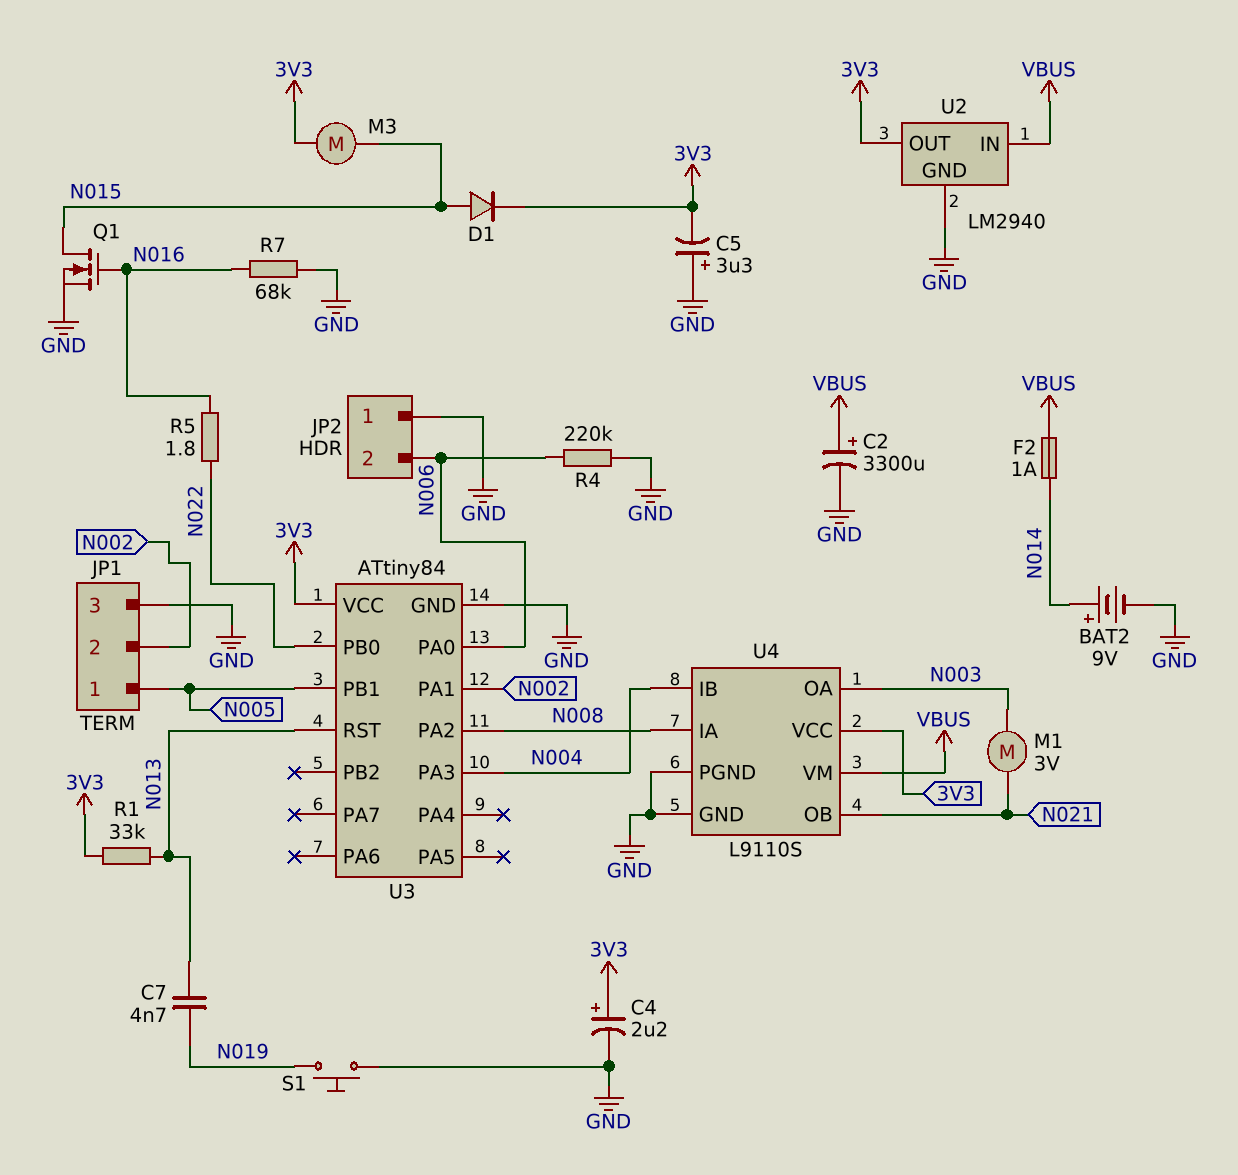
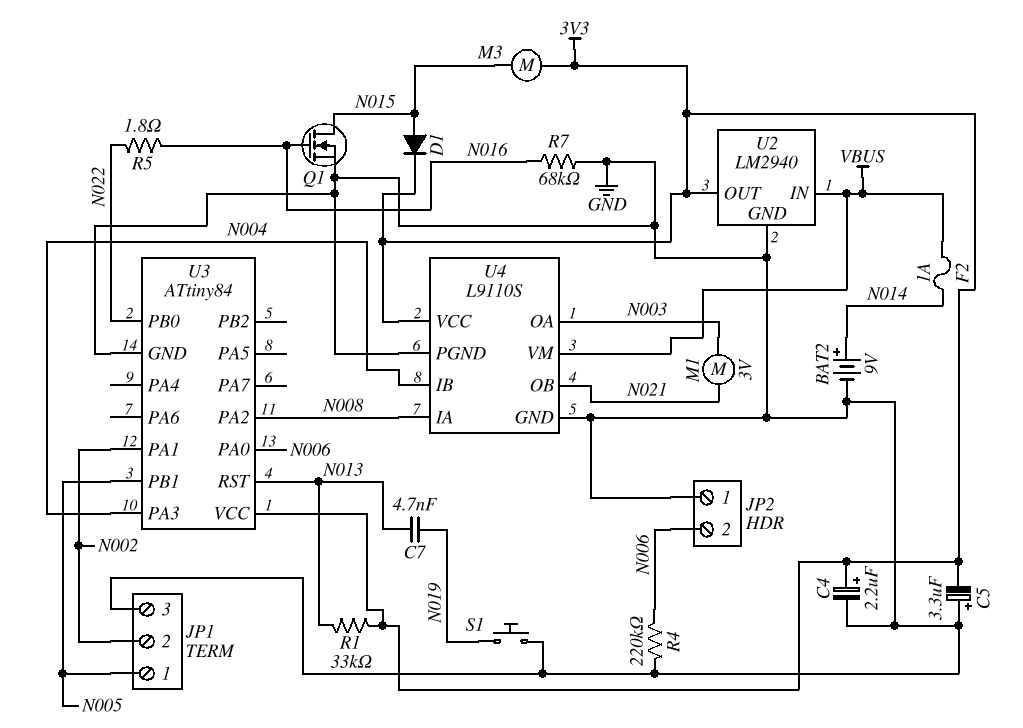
C2: 3300uF (plus VBUS, minus GND) -> none

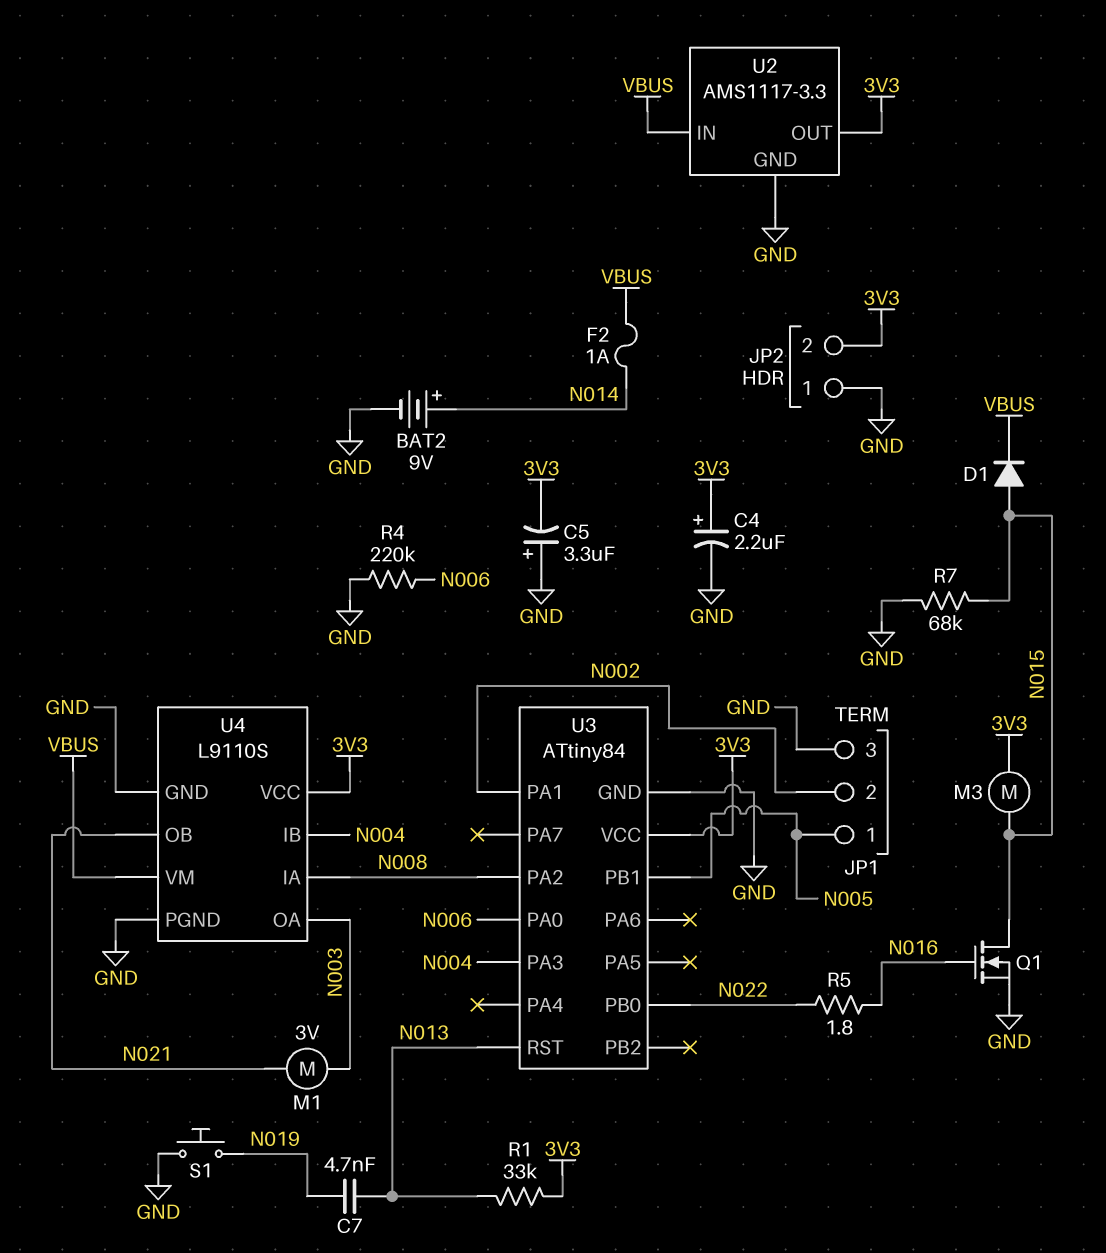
D1: diode (A N015, K 3V3) -> diode (A N015, K VBUS)
JP2 pin 2: N006 -> 3V3
R7: 68k (GND, N016) -> 68k (GND, N015)
U2: LM2940 -> AMS1117-3.3

